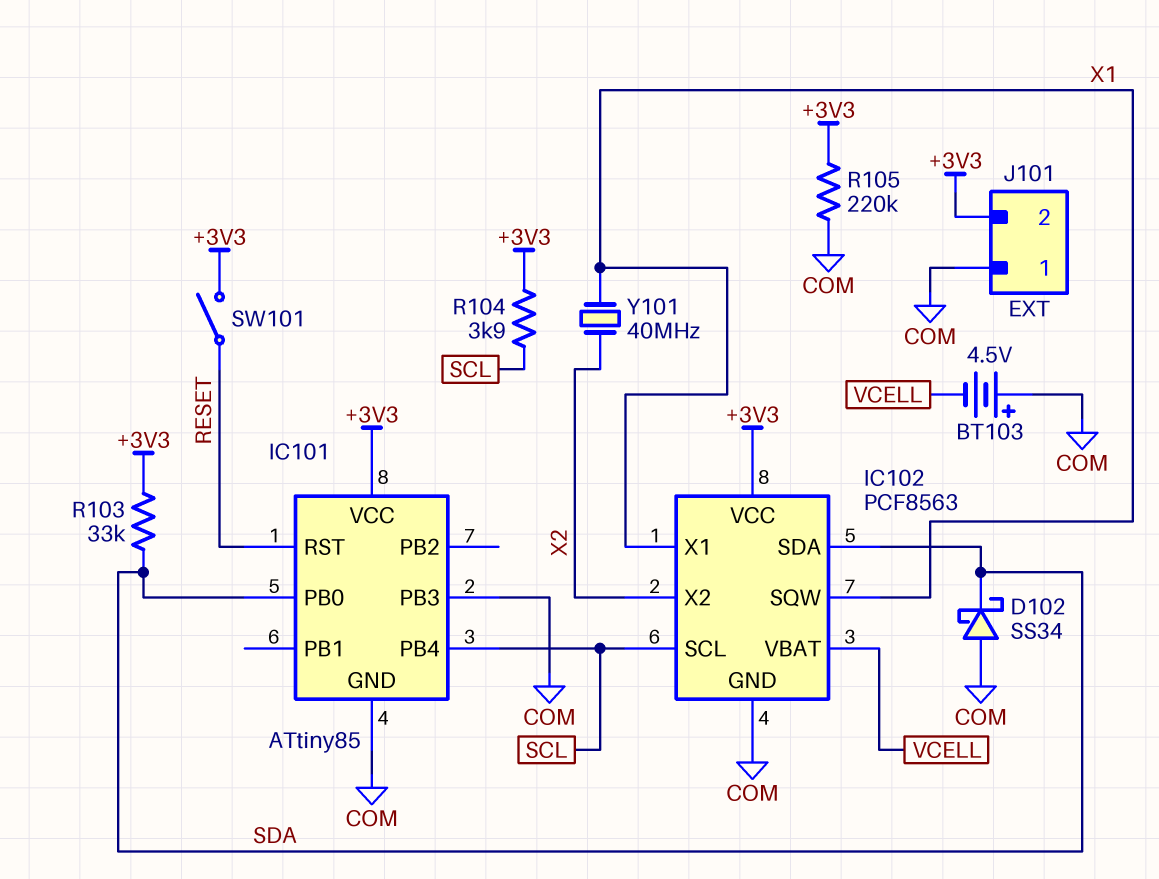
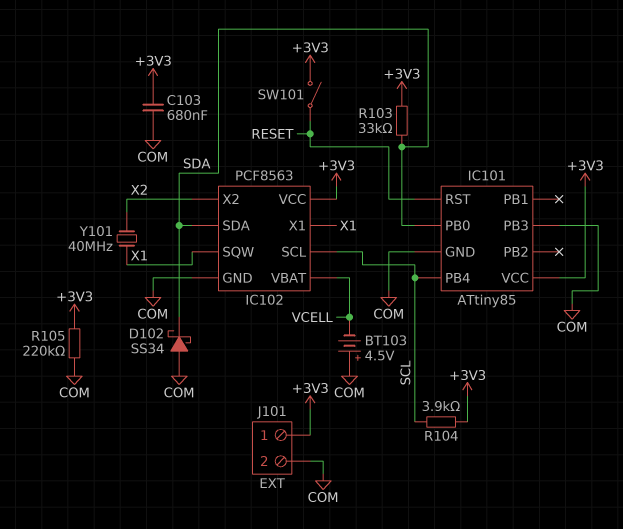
C103: none -> 680nF (+3V3, COM)
J101 pin 1: COM -> +3V3
J101 pin 2: +3V3 -> COM

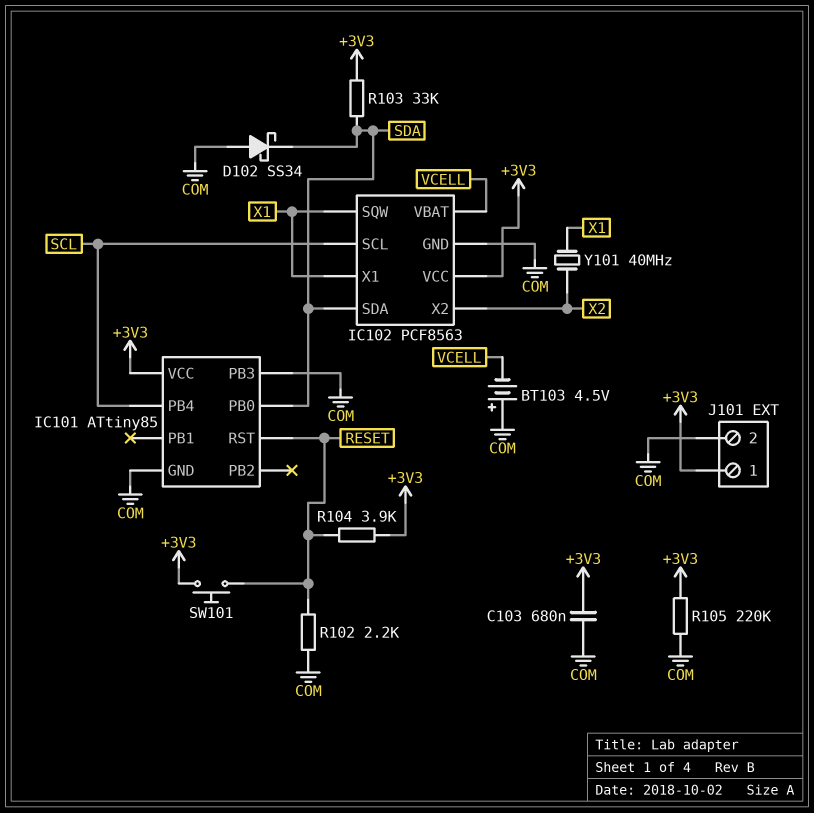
R102: none -> 2.2k (COM, RESET)
R104: 3.9k (+3V3, SCL) -> 3.9k (+3V3, RESET)
SW101: switch (+3V3, RESET) -> button (+3V3, RESET)

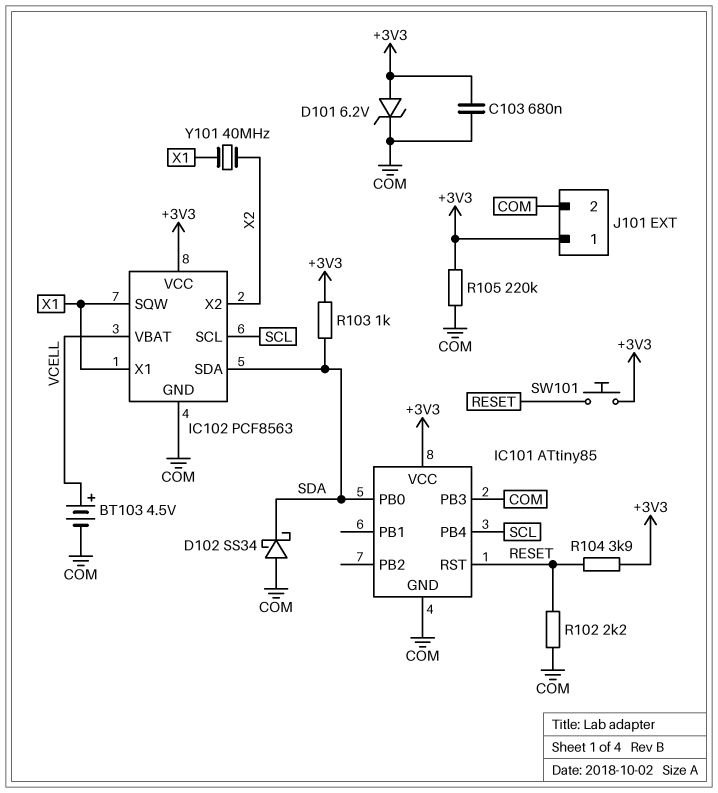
BT103: 4.5V (plus COM, minus VCELL) -> 4.5V (plus VCELL, minus COM)
D101: none -> zener 6.2V (A +3V3, K COM)
R103: 33k (+3V3, SDA) -> 1k (+3V3, SDA)

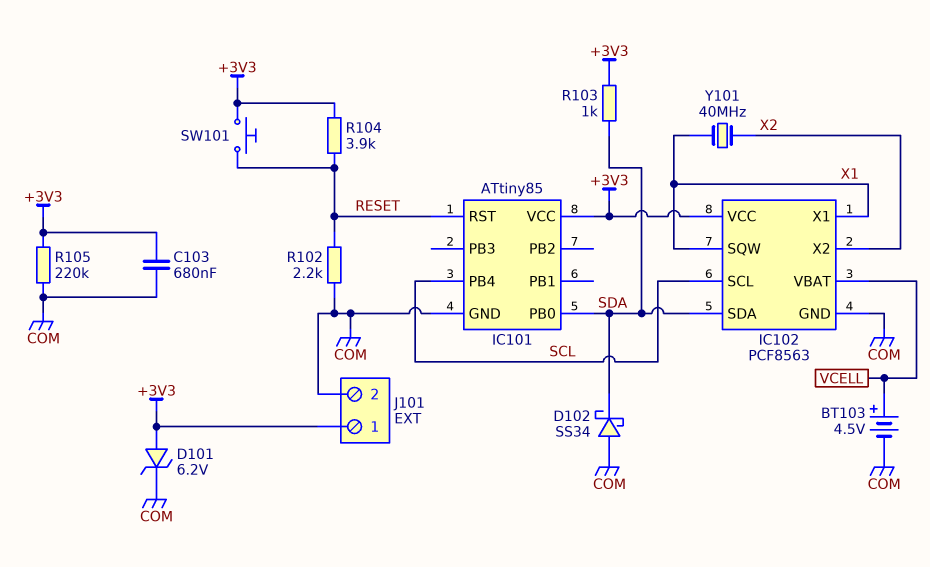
IC101 pin PB3: COM -> none

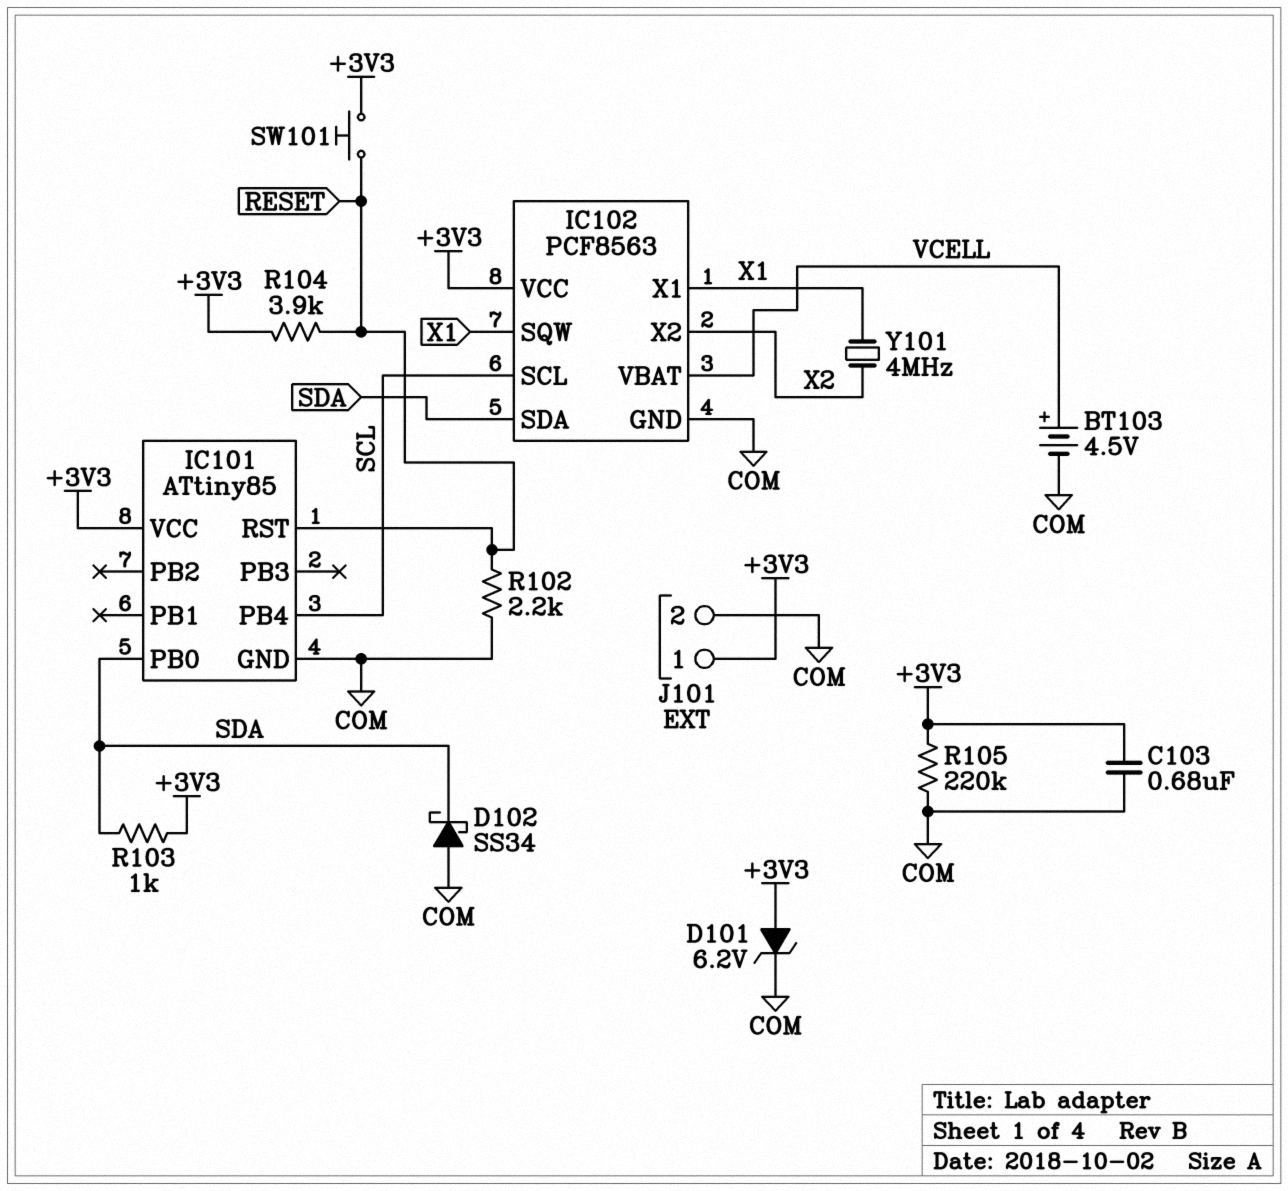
Y101: 40MHz (X1, X2) -> 4MHz (X1, X2)

